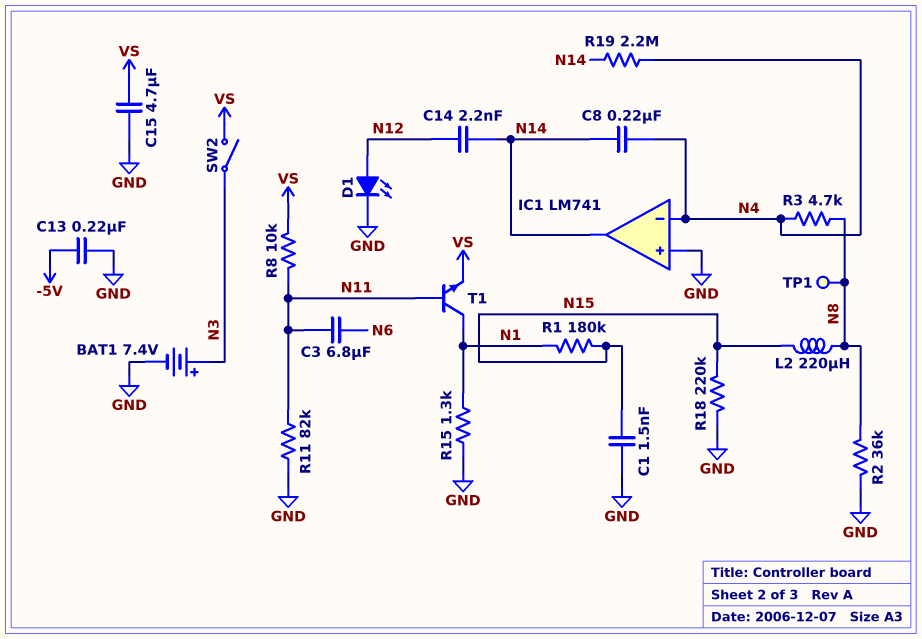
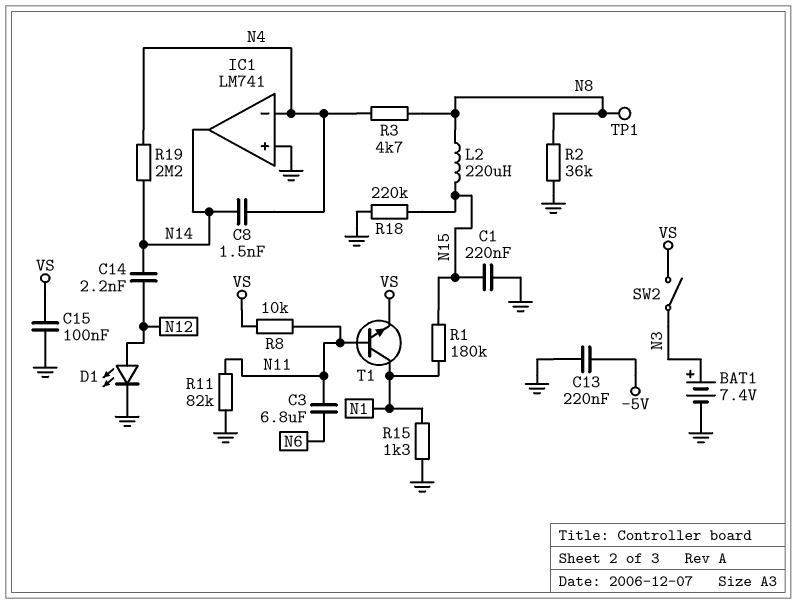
C1: 1.5nF (GND, N15) -> 220nF (GND, N15)
C8: 220nF (N4, N14) -> 1.5nF (N4, N14)
C15: 4.7uF (GND, VS) -> 100nF (GND, VS)

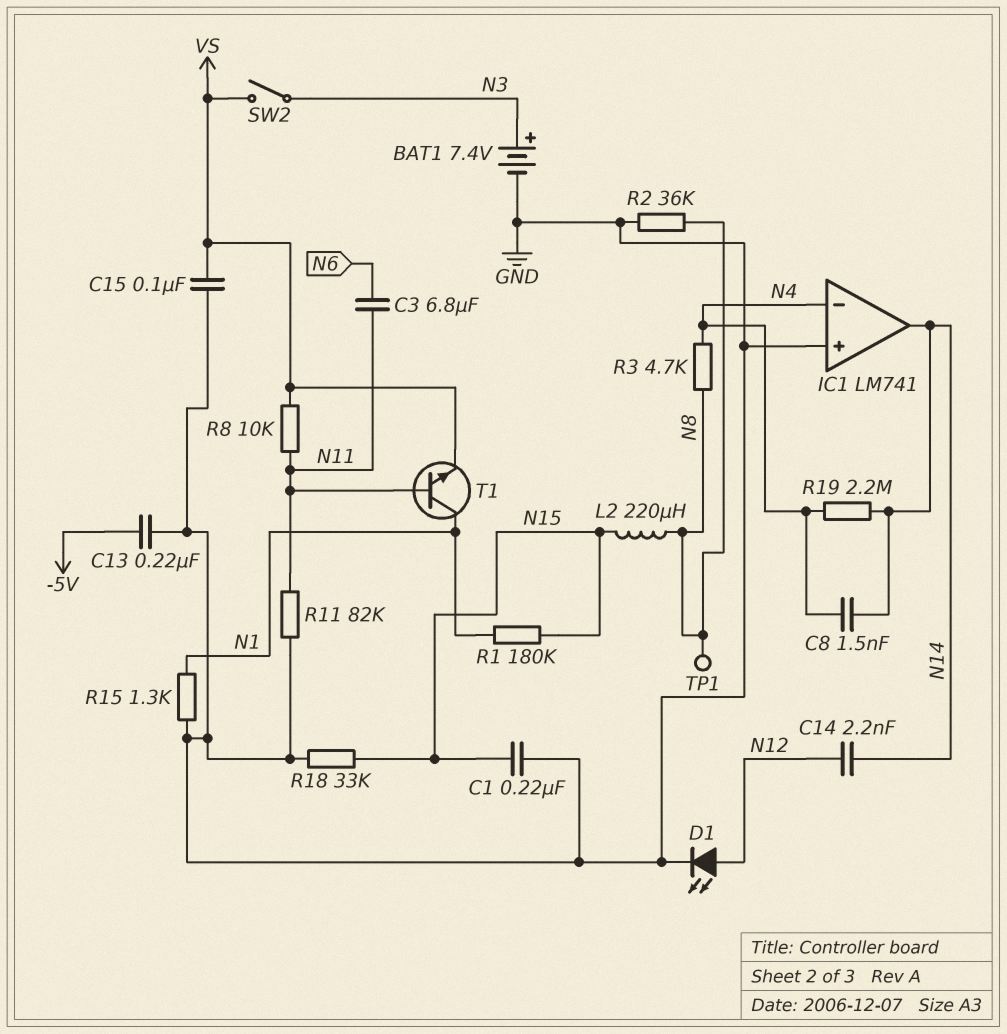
R18: 220k (GND, N15) -> 33k (GND, N15)

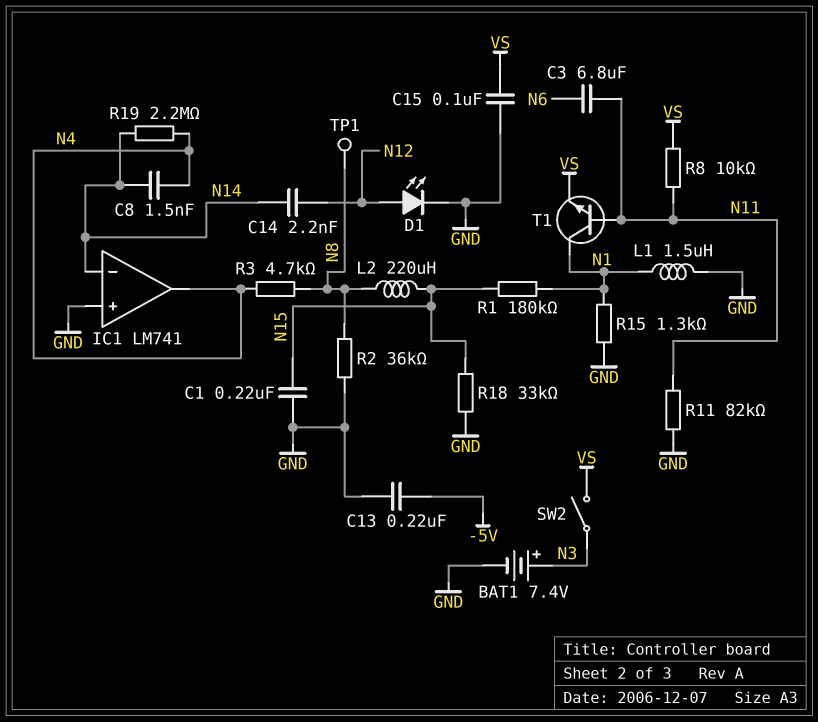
IC1 pin in-: N4 -> N14
IC1 pin out: N14 -> N4
L1: none -> 1.5uH (GND, N1)

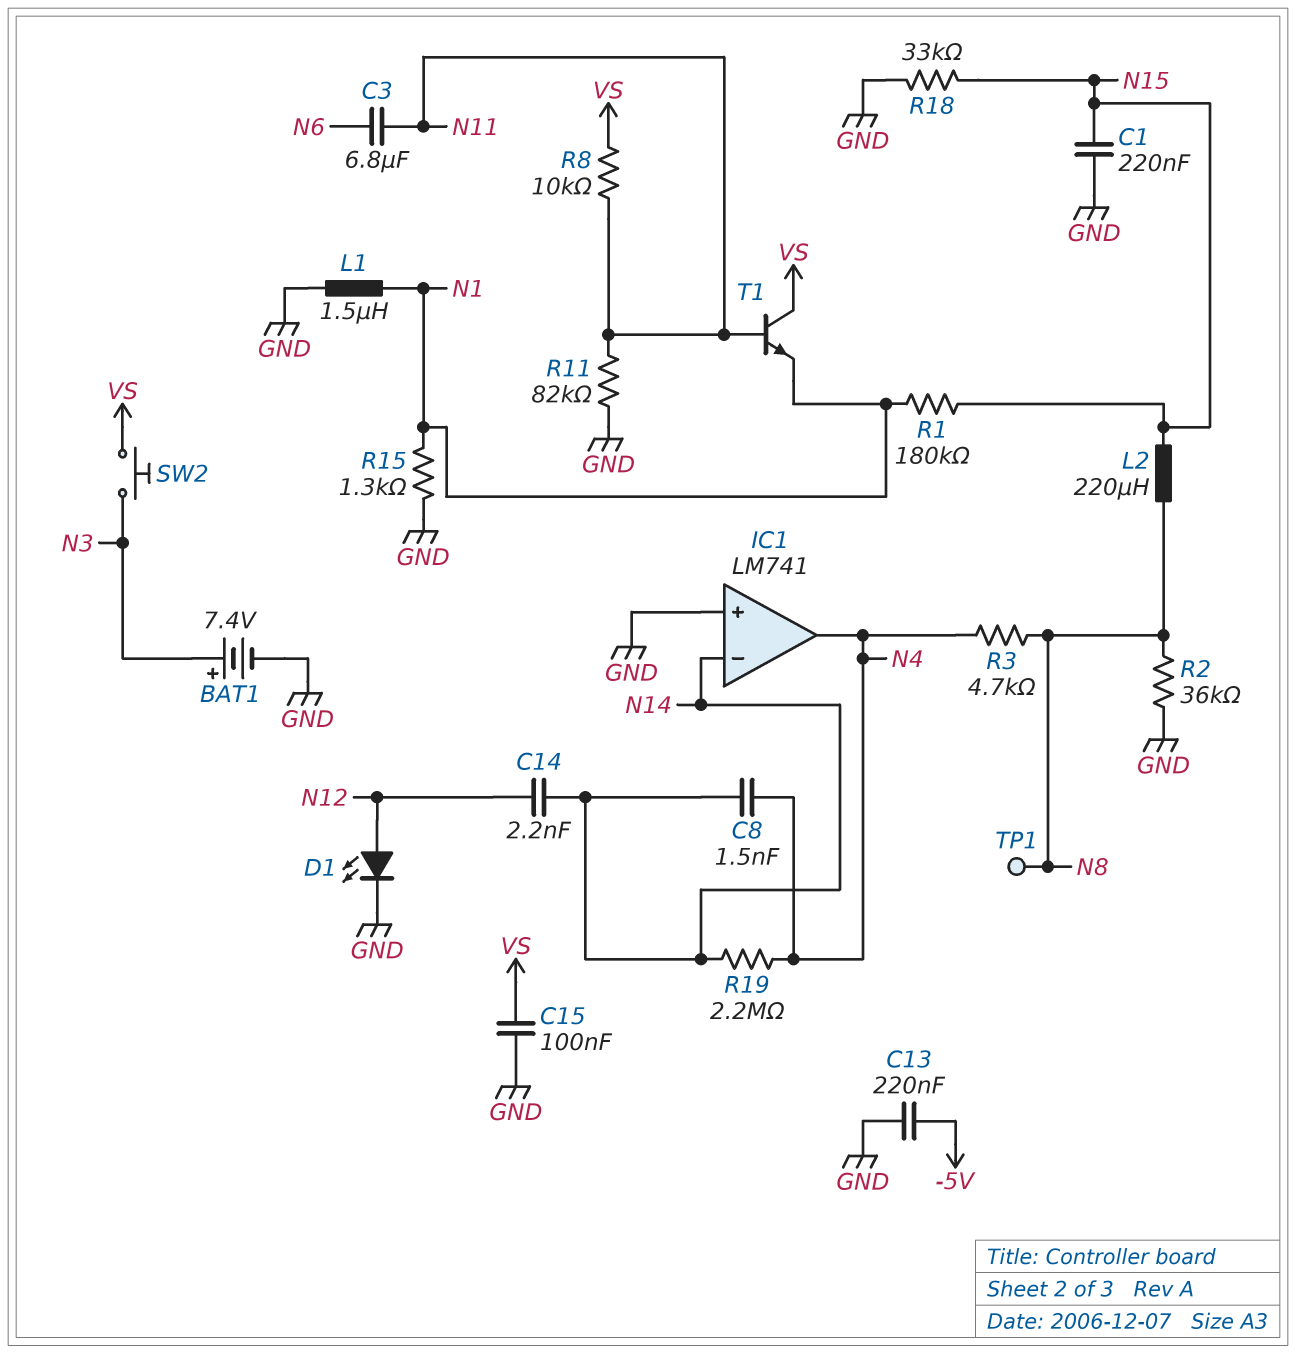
SW2: switch (N3, VS) -> button (N3, VS)
T1: NPN (B N11, C N1, E VS) -> NPN (B N11, C VS, E N1)

